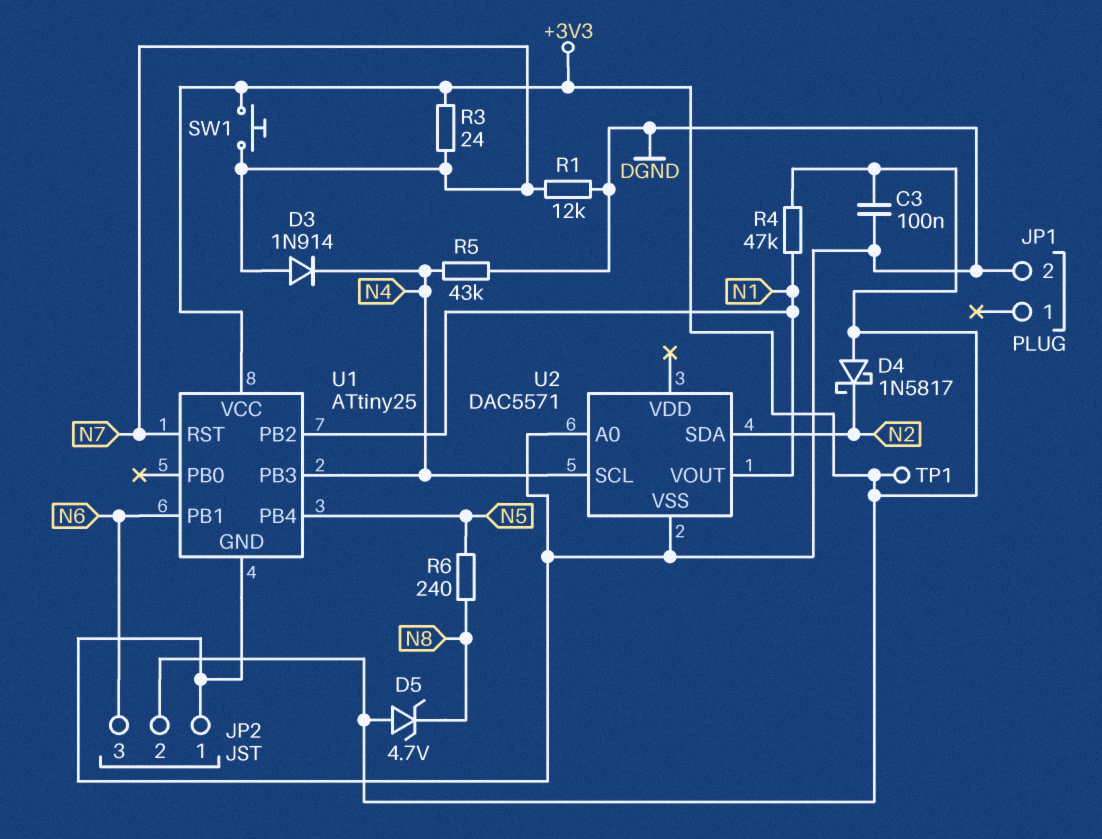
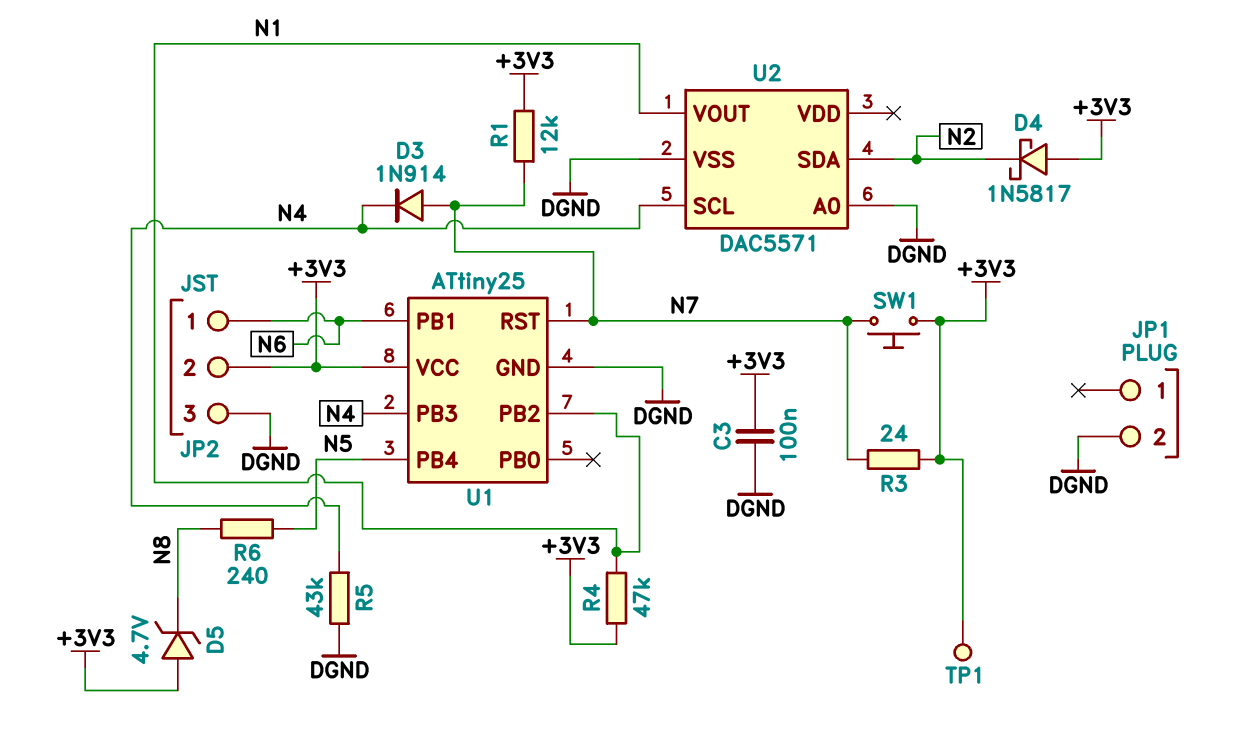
JP2 pin 1: DGND -> N6
JP2 pin 3: N6 -> DGND
R1: 12k (DGND, N7) -> 12k (+3V3, N7)

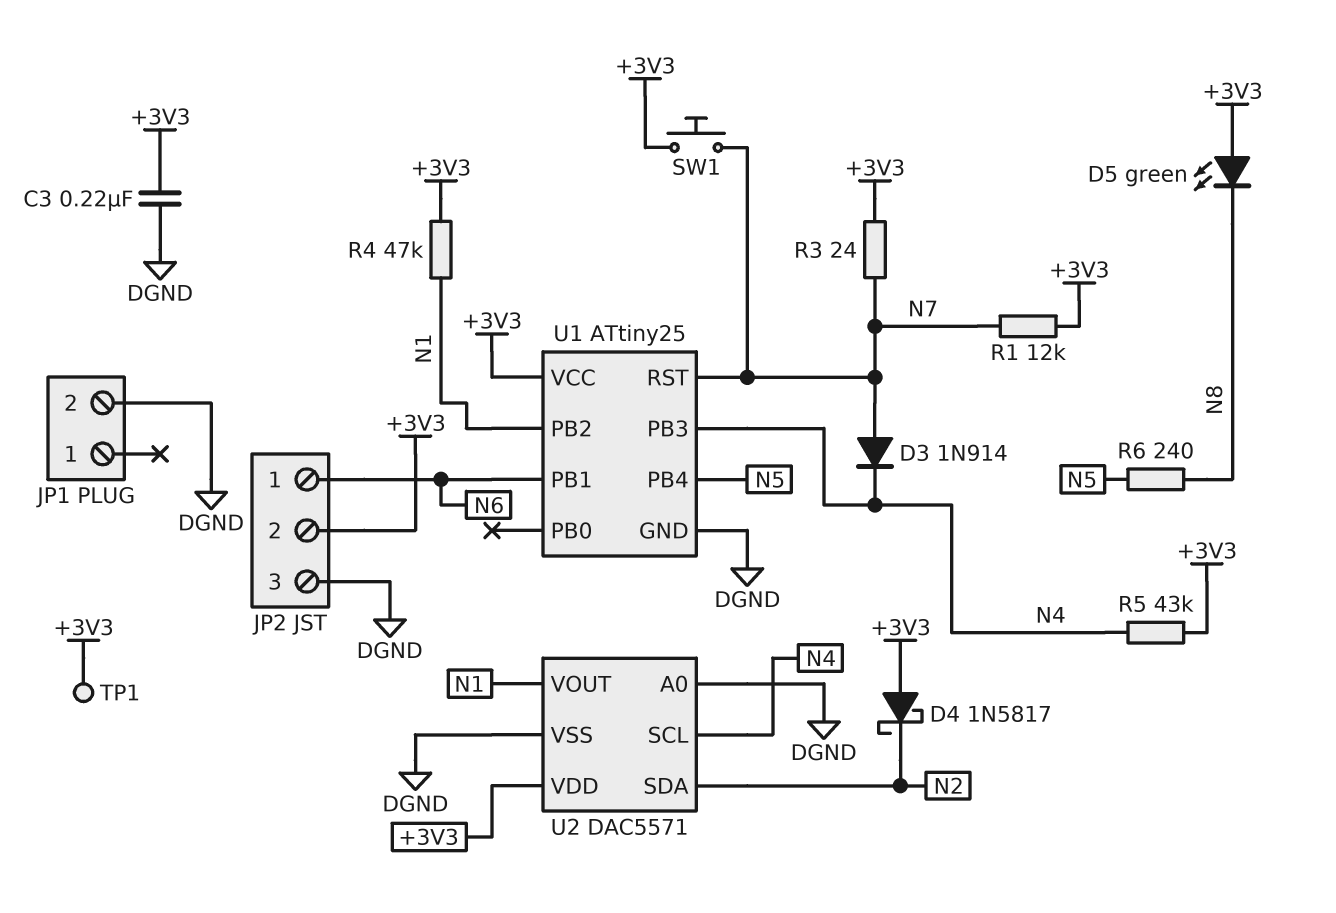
C3: 100nF (+3V3, DGND) -> 220nF (+3V3, DGND)
D5: zener 4.7V (A +3V3, K N8) -> LED green (A +3V3, K N8)
R5: 43k (DGND, N4) -> 43k (+3V3, N4)
U2 pin VDD: none -> +3V3

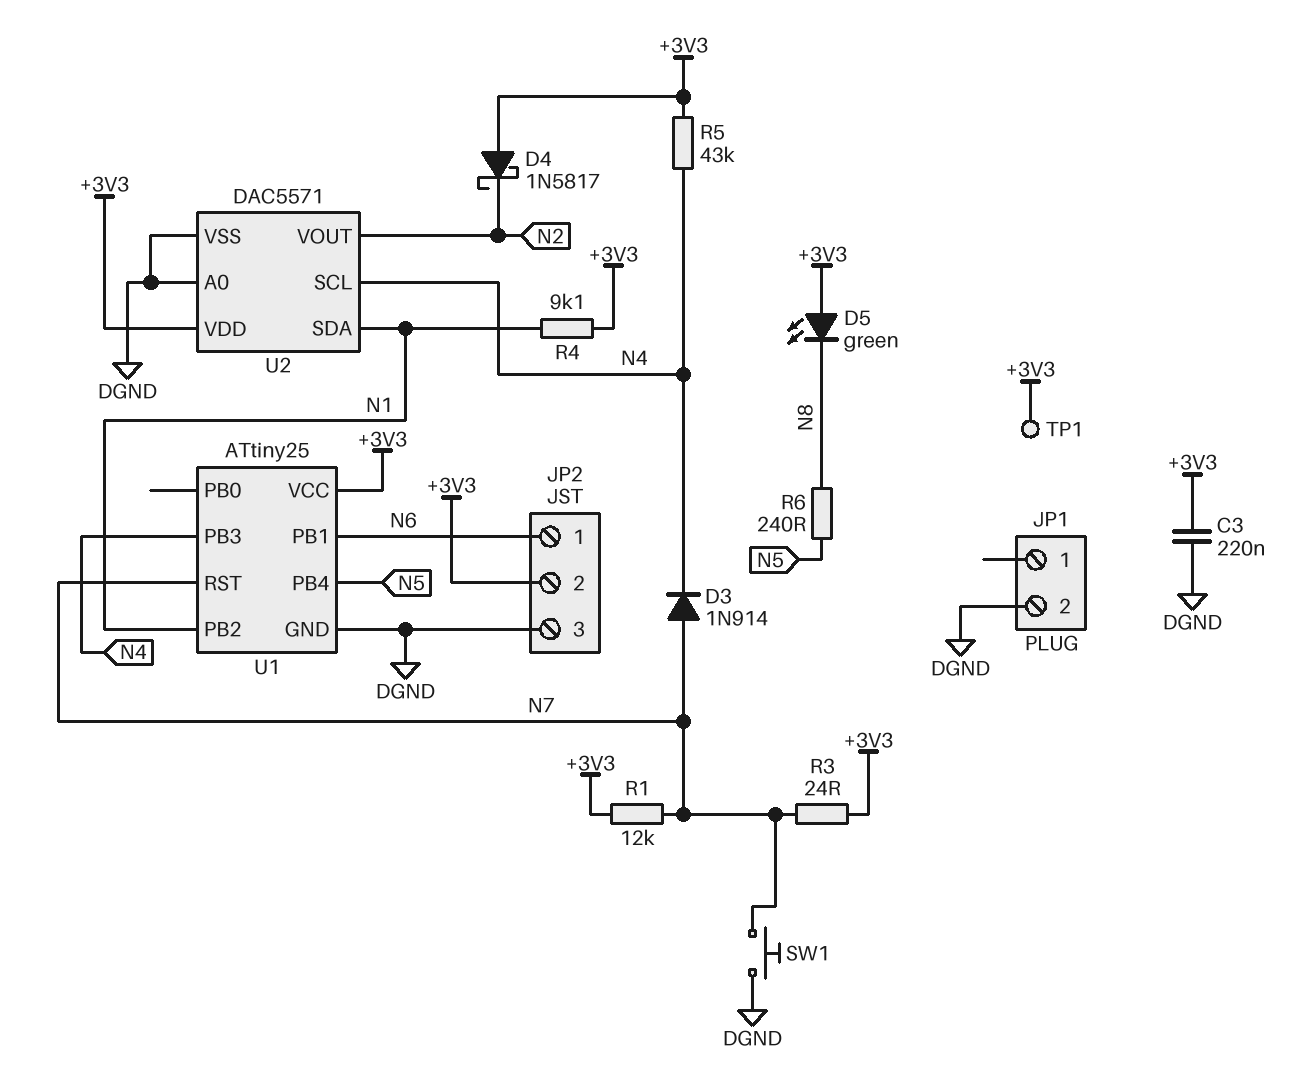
R4: 47k (+3V3, N1) -> 9.1k (+3V3, N1)
SW1: button (+3V3, N7) -> button (DGND, N7)
U2 pin SDA: N2 -> N1
U2 pin VOUT: N1 -> N2

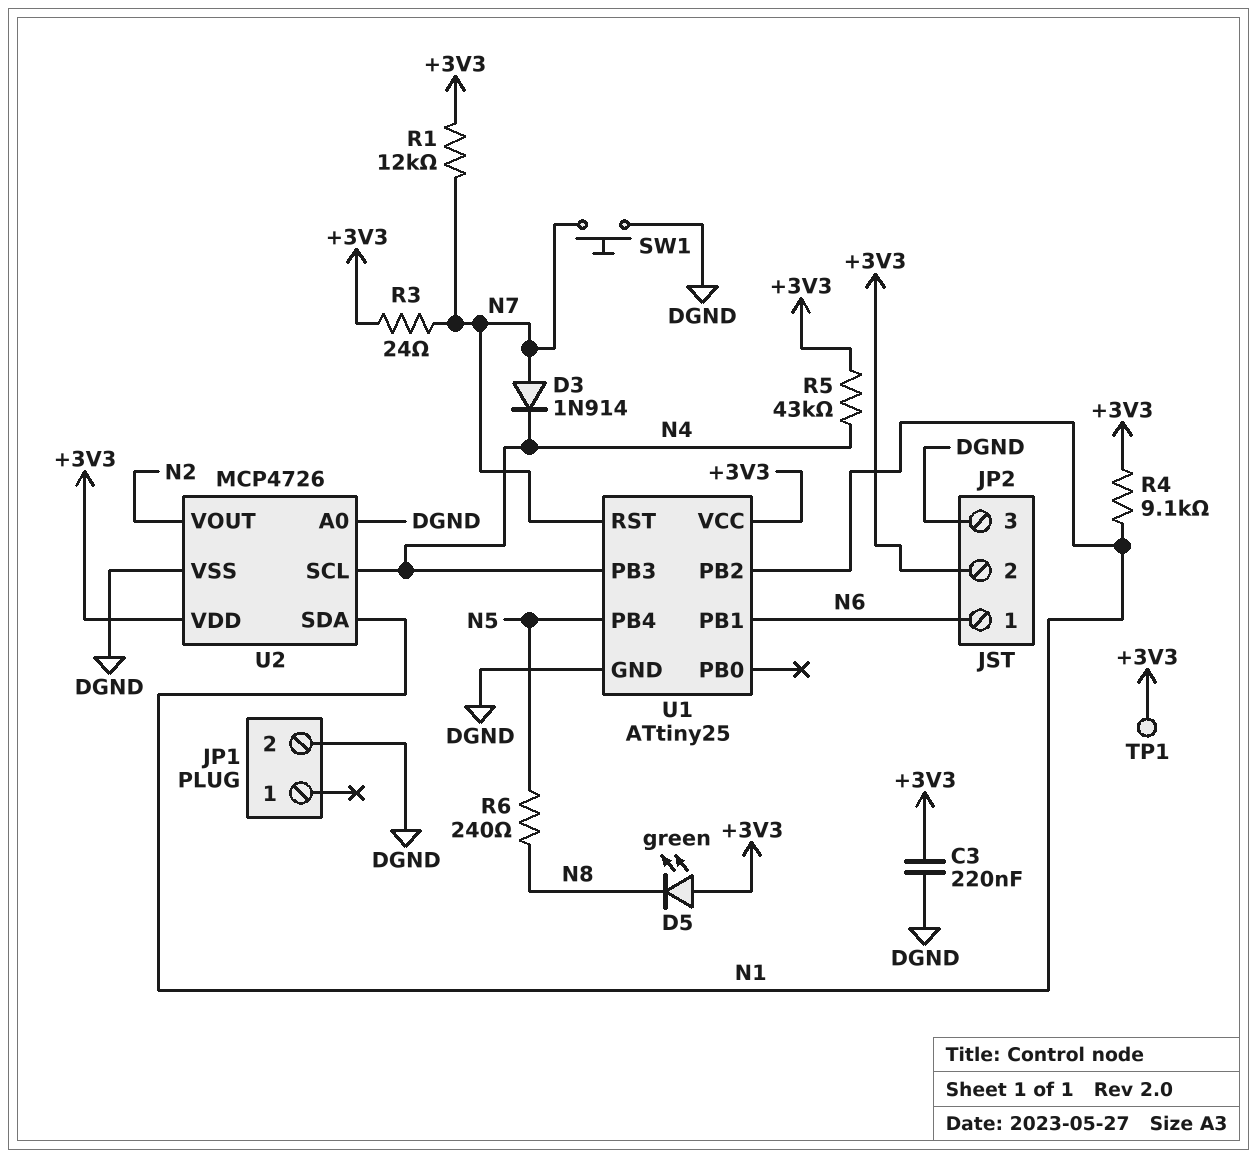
D4: schottky 1N5817 (A +3V3, K N2) -> none
U2: DAC5571 -> MCP4726

